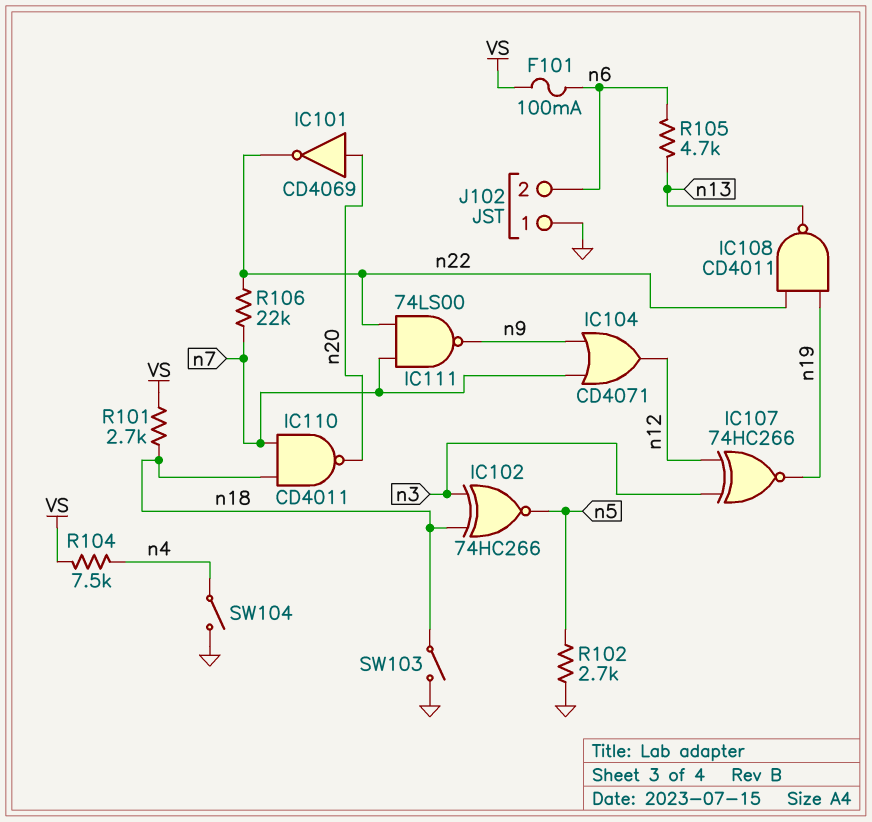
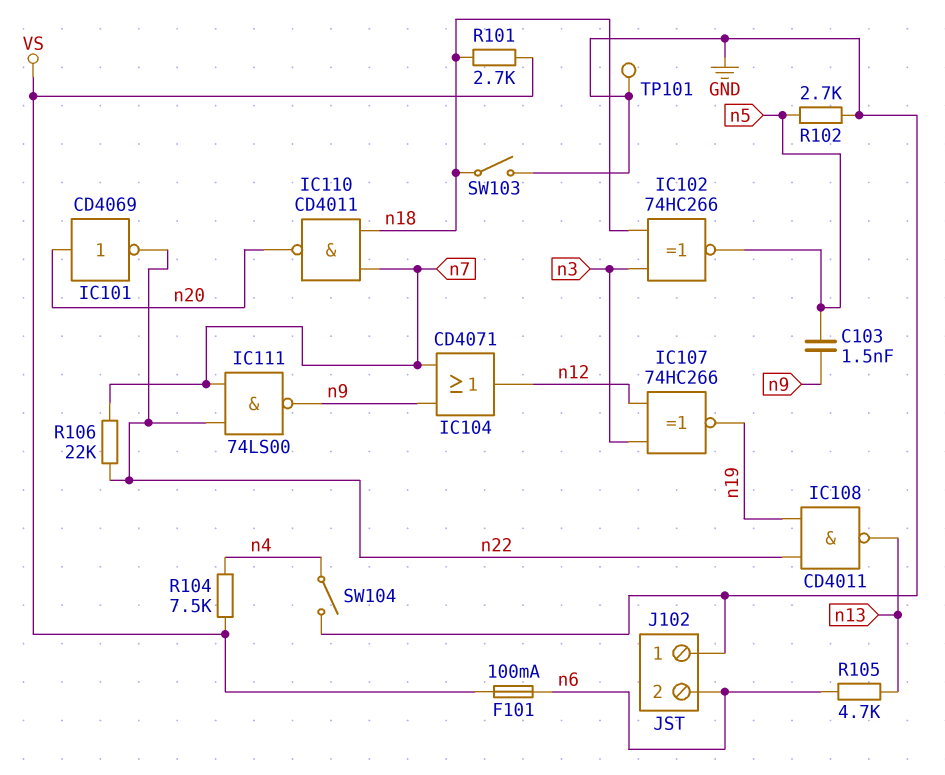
C103: none -> 1.5nF (n5, n9)
TP101: none -> test point (GND)

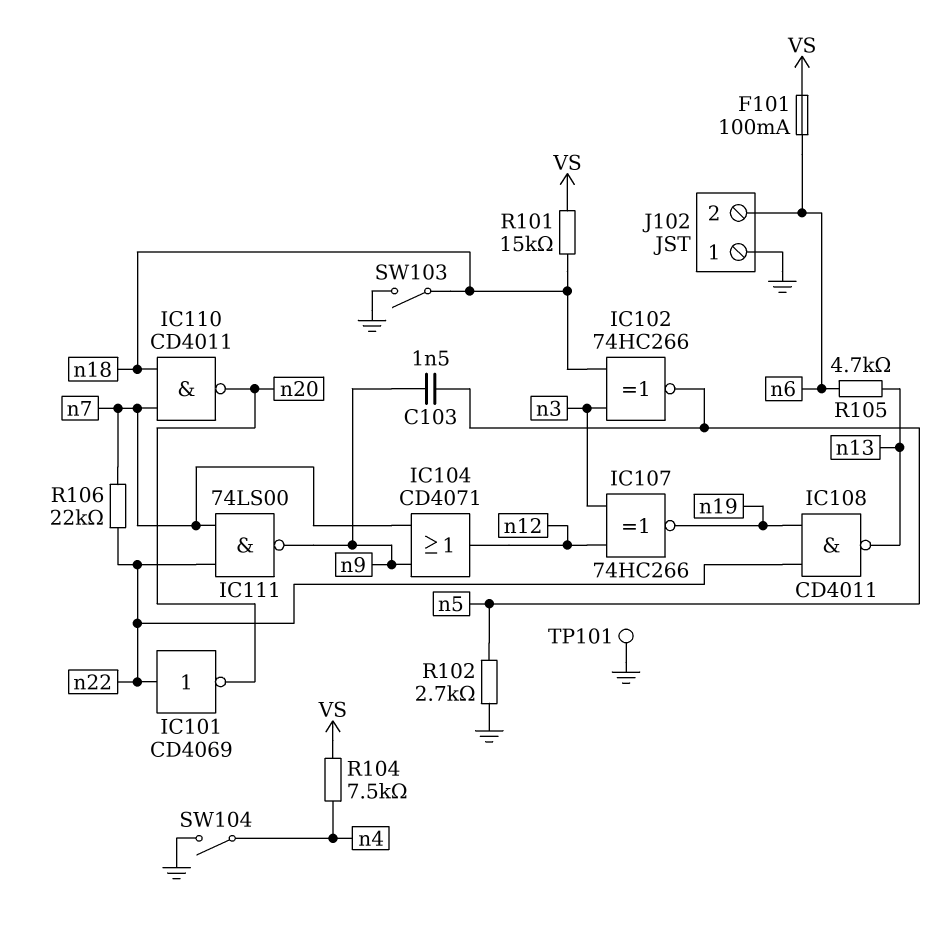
IC101: NOT CD4069 (in n20, out n22) -> NOT CD4069 (in n22, out n20)
R101: 2.7k (VS, n18) -> 15k (VS, n18)

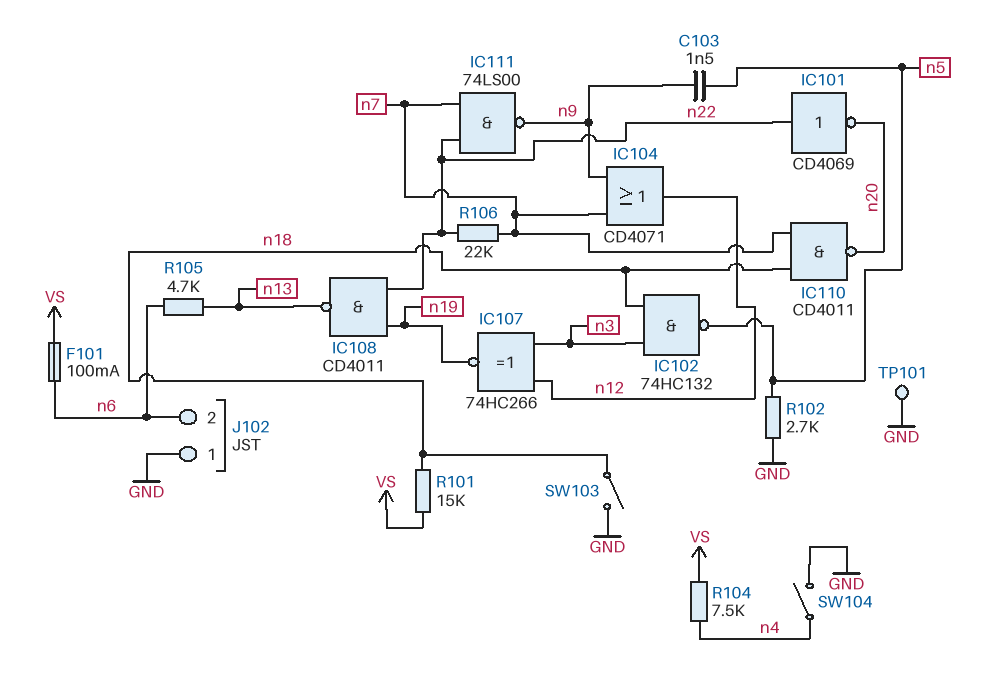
IC102: XNOR 74HC266 (in n3, in n18, out n5) -> NAND 74HC132 (in n3, in n18, out n5)

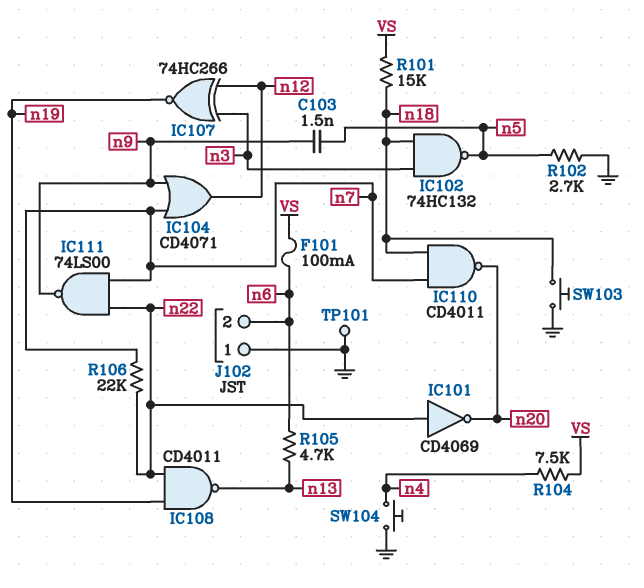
SW103: switch (GND, n18) -> button (GND, n18)
SW104: switch (GND, n4) -> button (GND, n4)

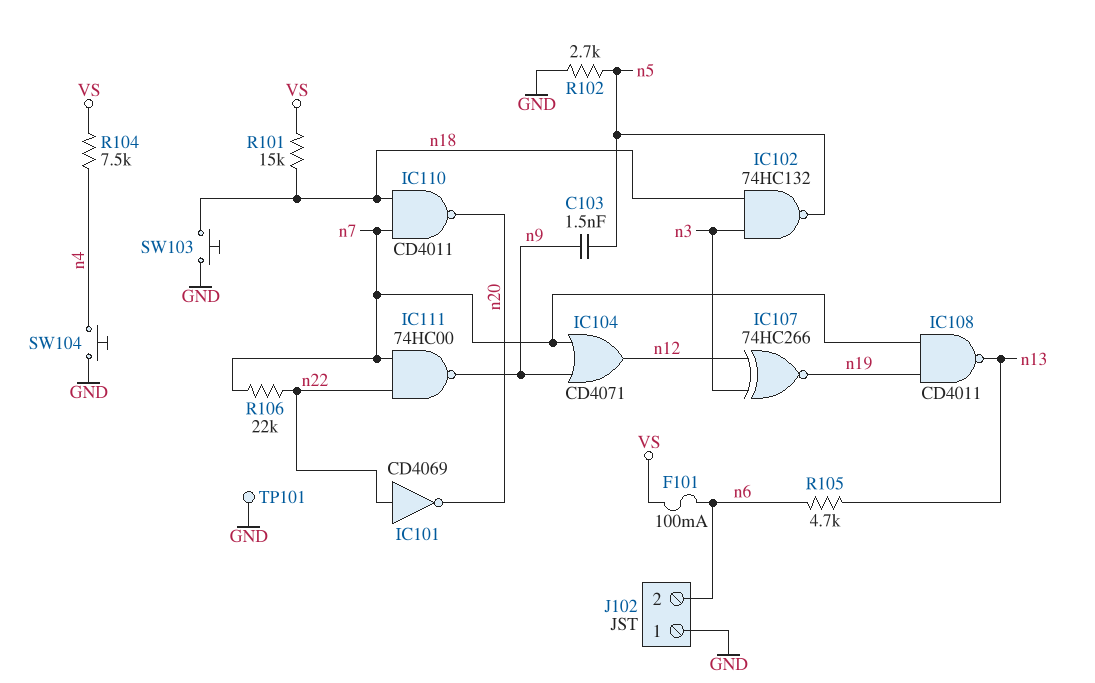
IC108: NAND CD4011 (in n19, in n22, out n13) -> NAND CD4011 (in n7, in n19, out n13)
IC111: NAND 74LS00 (in n7, in n22, out n9) -> NAND 74HC00 (in n7, in n22, out n9)

